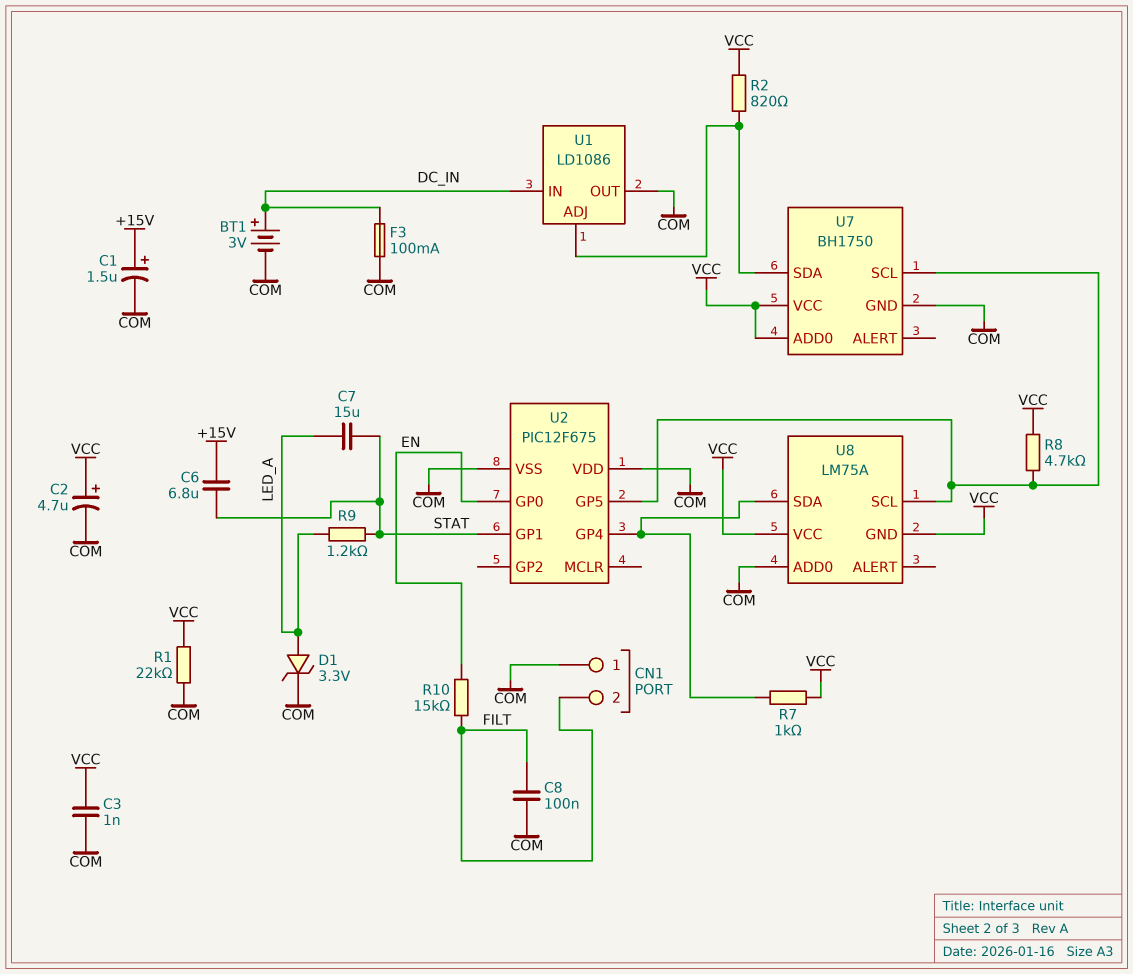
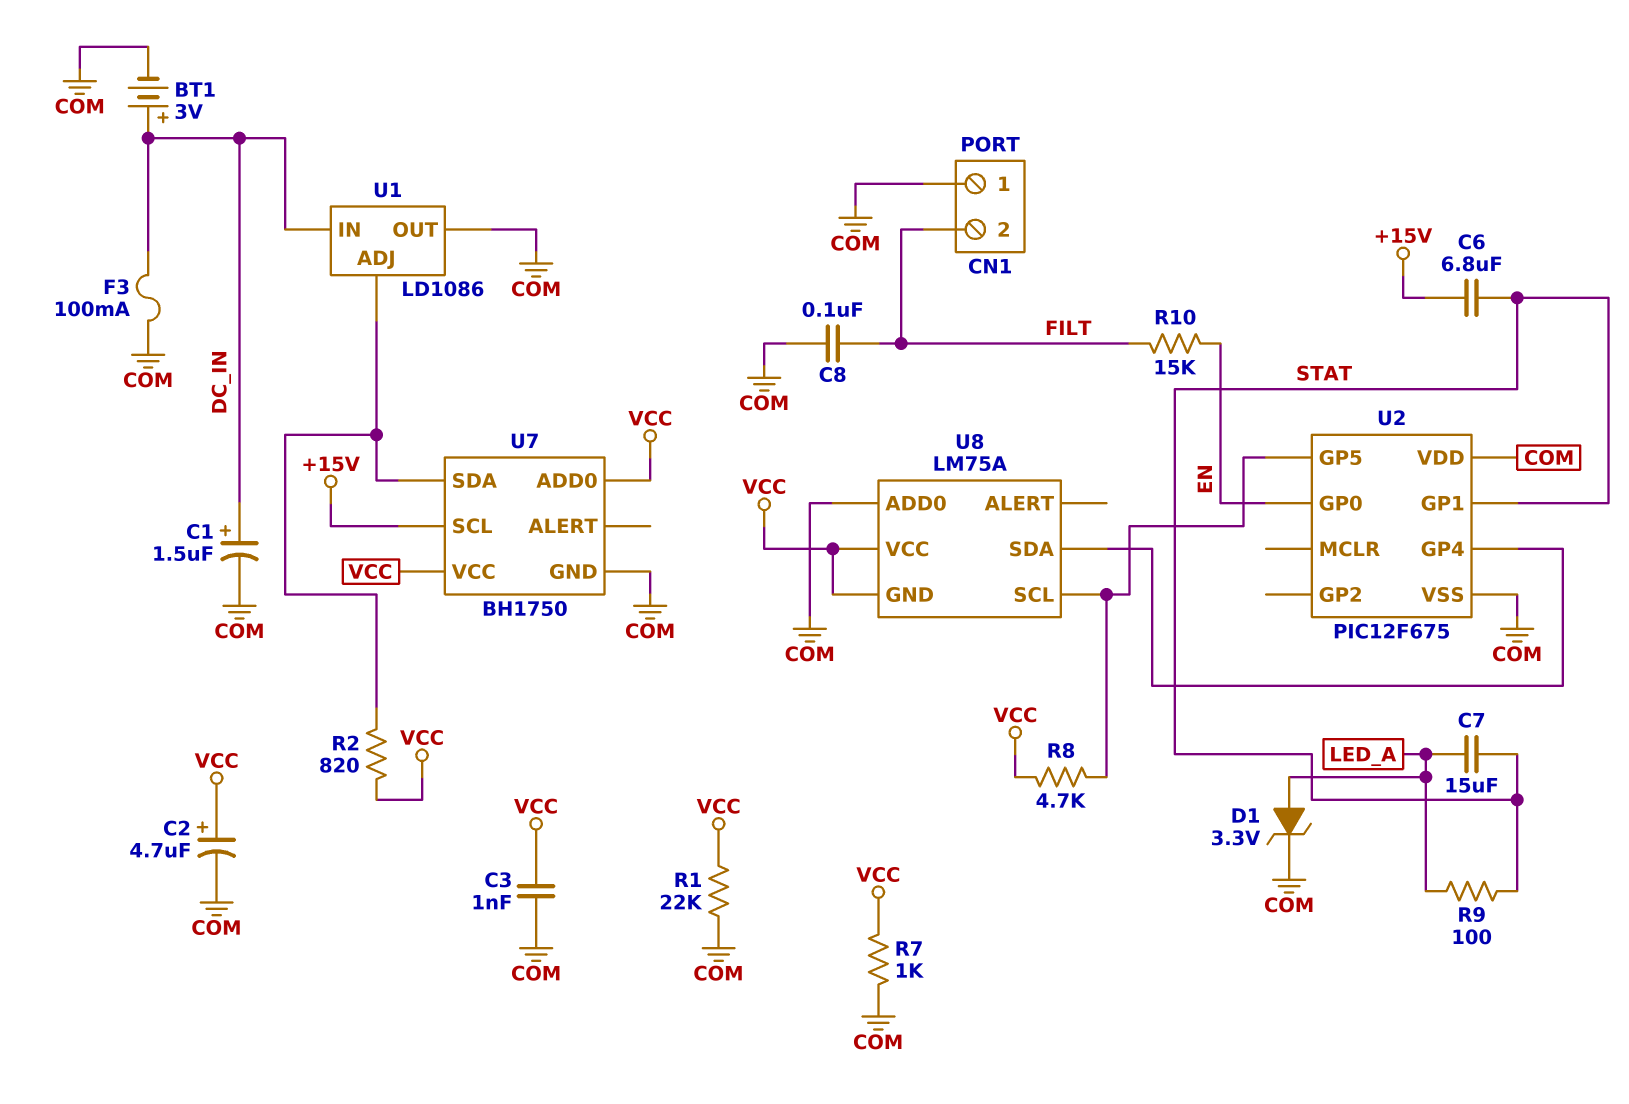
C1: 1.5uF (plus +15V, minus COM) -> 1.5uF (plus DC_IN, minus COM)
R7: 1k (U2/GP4, VCC) -> 1k (COM, VCC)
R9: 1.2k (LED_A, STAT) -> 100 (LED_A, STAT)
U7 pin SCL: U2/GP5 -> +15V

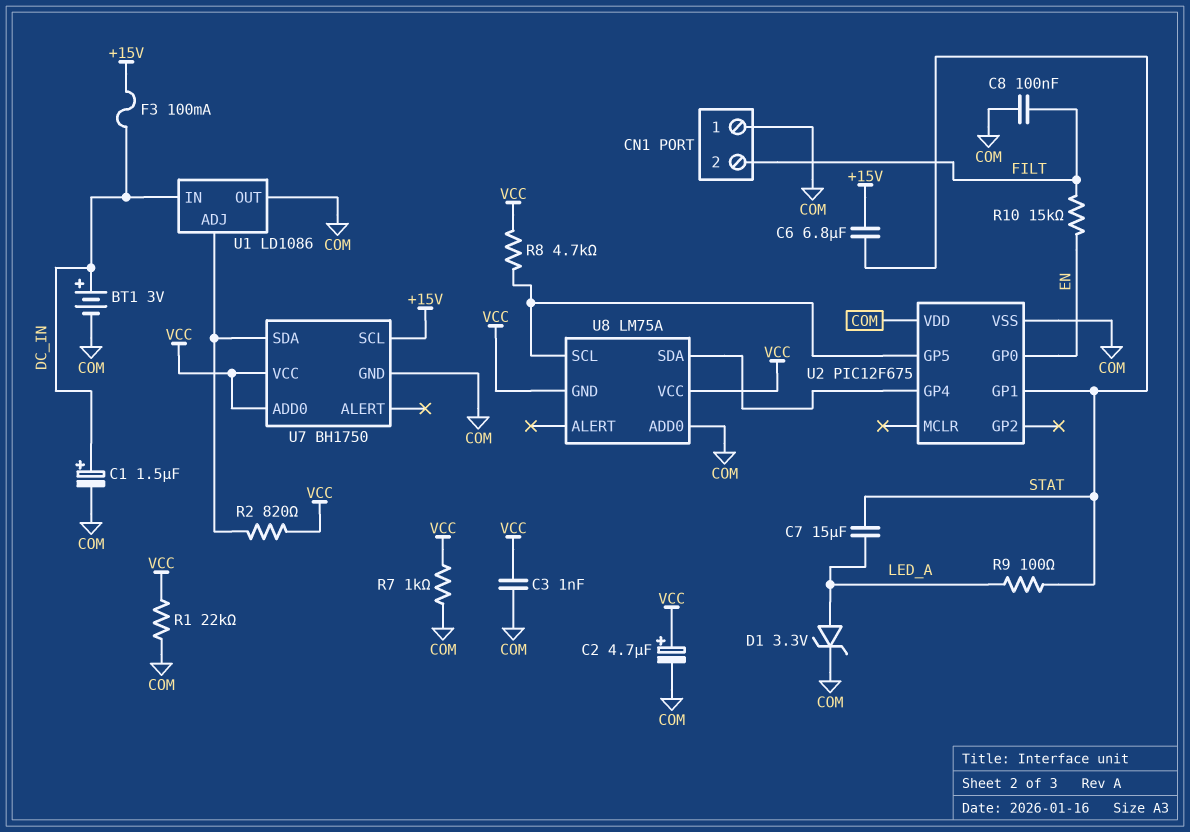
F3: 100mA (COM, DC_IN) -> 100mA (+15V, DC_IN)

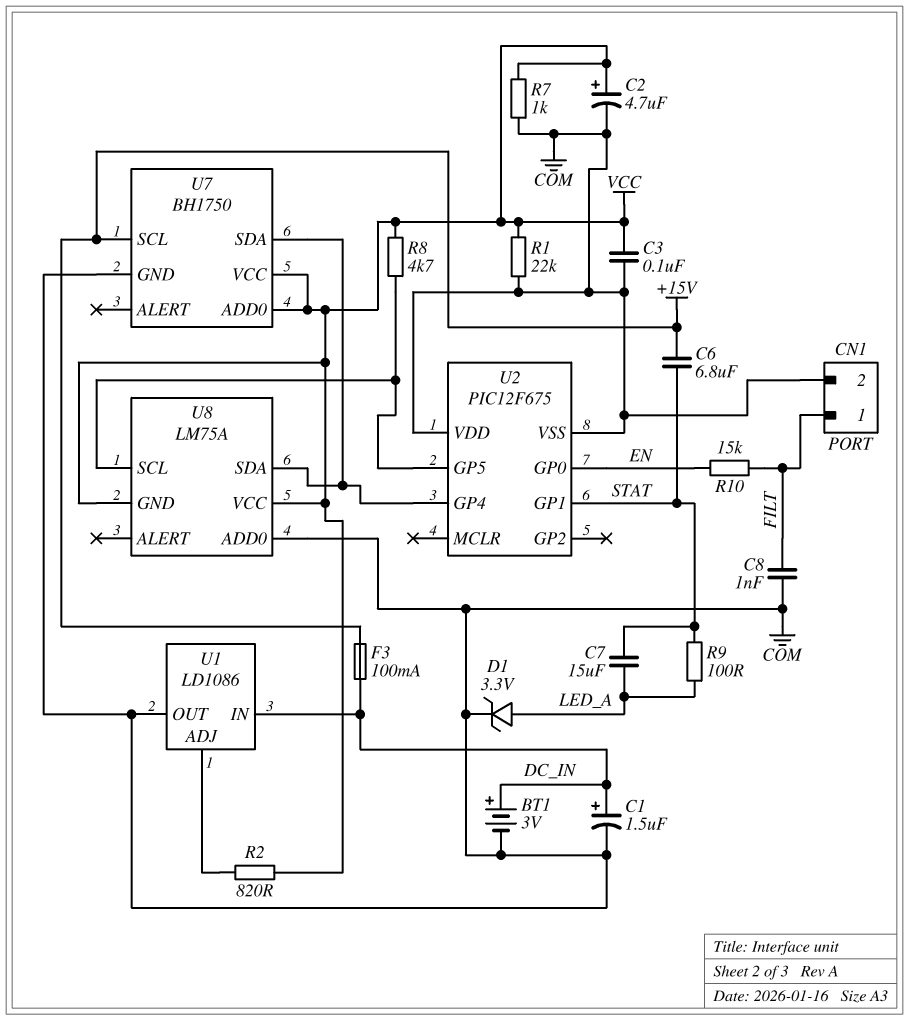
C3: 1nF (COM, VCC) -> 100nF (COM, VCC)
C8: 100nF (COM, FILT) -> 1nF (COM, FILT)
CN1 pin 1: COM -> FILT
CN1 pin 2: FILT -> COM
U7 pin SDA: U1/ADJ -> U2/GP4

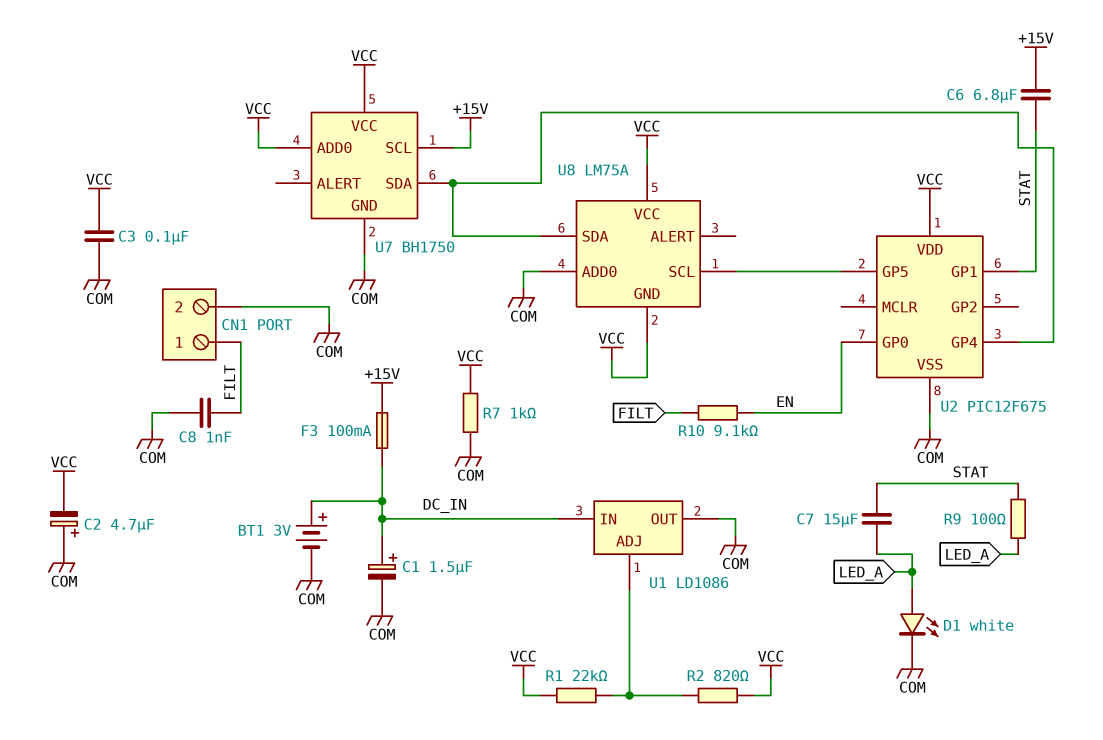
C2: 4.7uF (plus VCC, minus COM) -> 4.7uF (plus COM, minus VCC)
D1: zener 3.3V (A LED_A, K COM) -> LED white (A LED_A, K COM)
R1: 22k (COM, VCC) -> 22k (U1/ADJ, VCC)
R8: 4.7k (U2/GP5, VCC) -> none
R10: 15k (EN, FILT) -> 9.1k (EN, FILT)
U2 pin VDD: COM -> VCC

